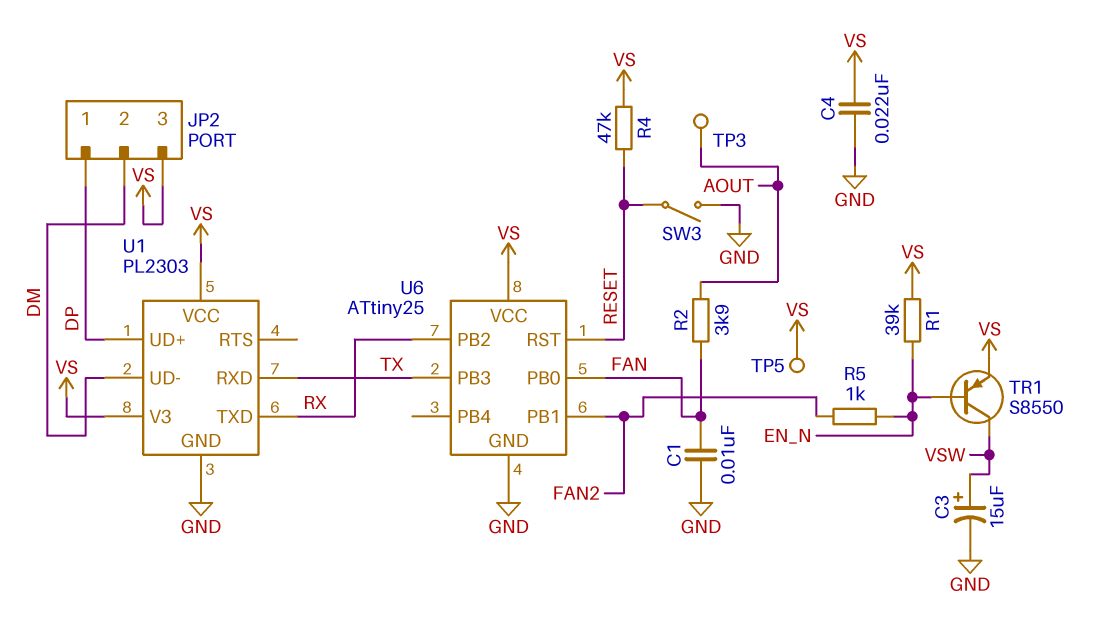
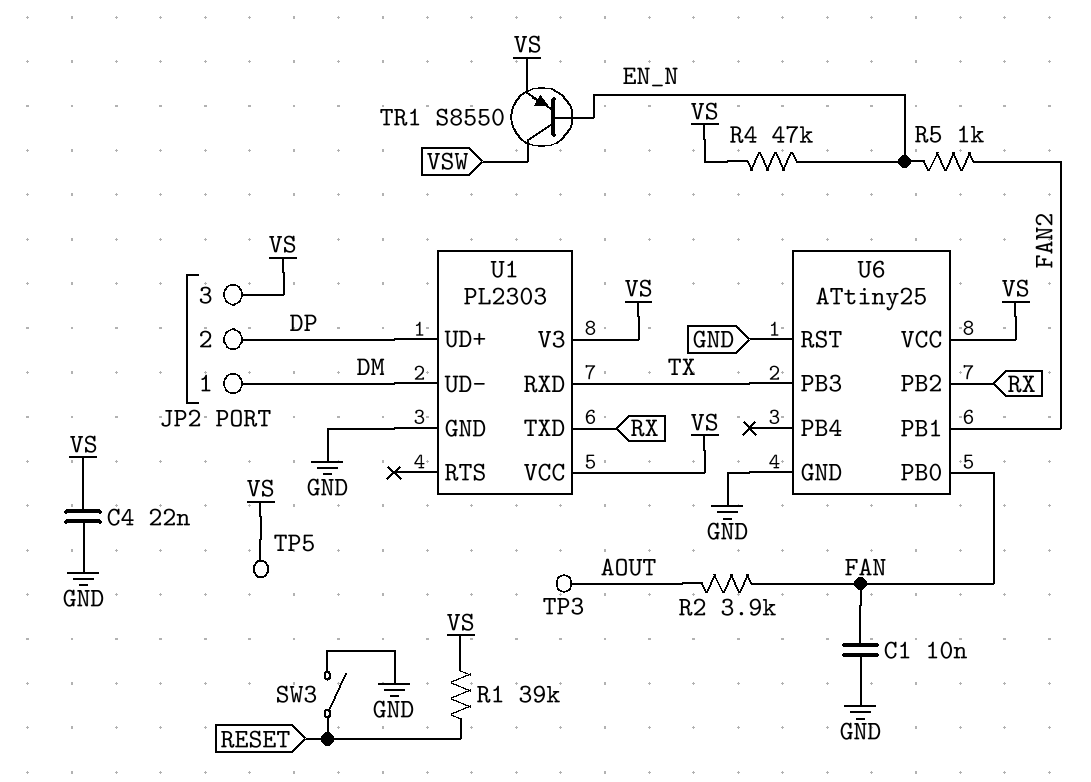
C3: 15uF (plus VSW, minus GND) -> none
JP2 pin 1: DP -> DM
JP2 pin 2: DM -> DP
R1: 39k (EN_N, VS) -> 39k (RESET, VS)
R4: 47k (RESET, VS) -> 47k (EN_N, VS)
U6 pin RST: RESET -> GND

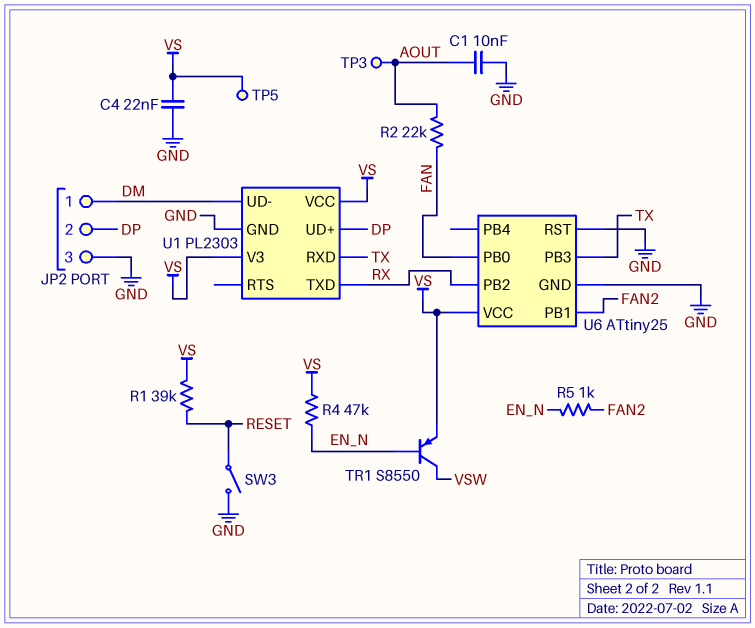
C1: 10nF (FAN, GND) -> 10nF (AOUT, GND)
JP2 pin 3: VS -> GND
R2: 3.9k (AOUT, FAN) -> 22k (AOUT, FAN)

